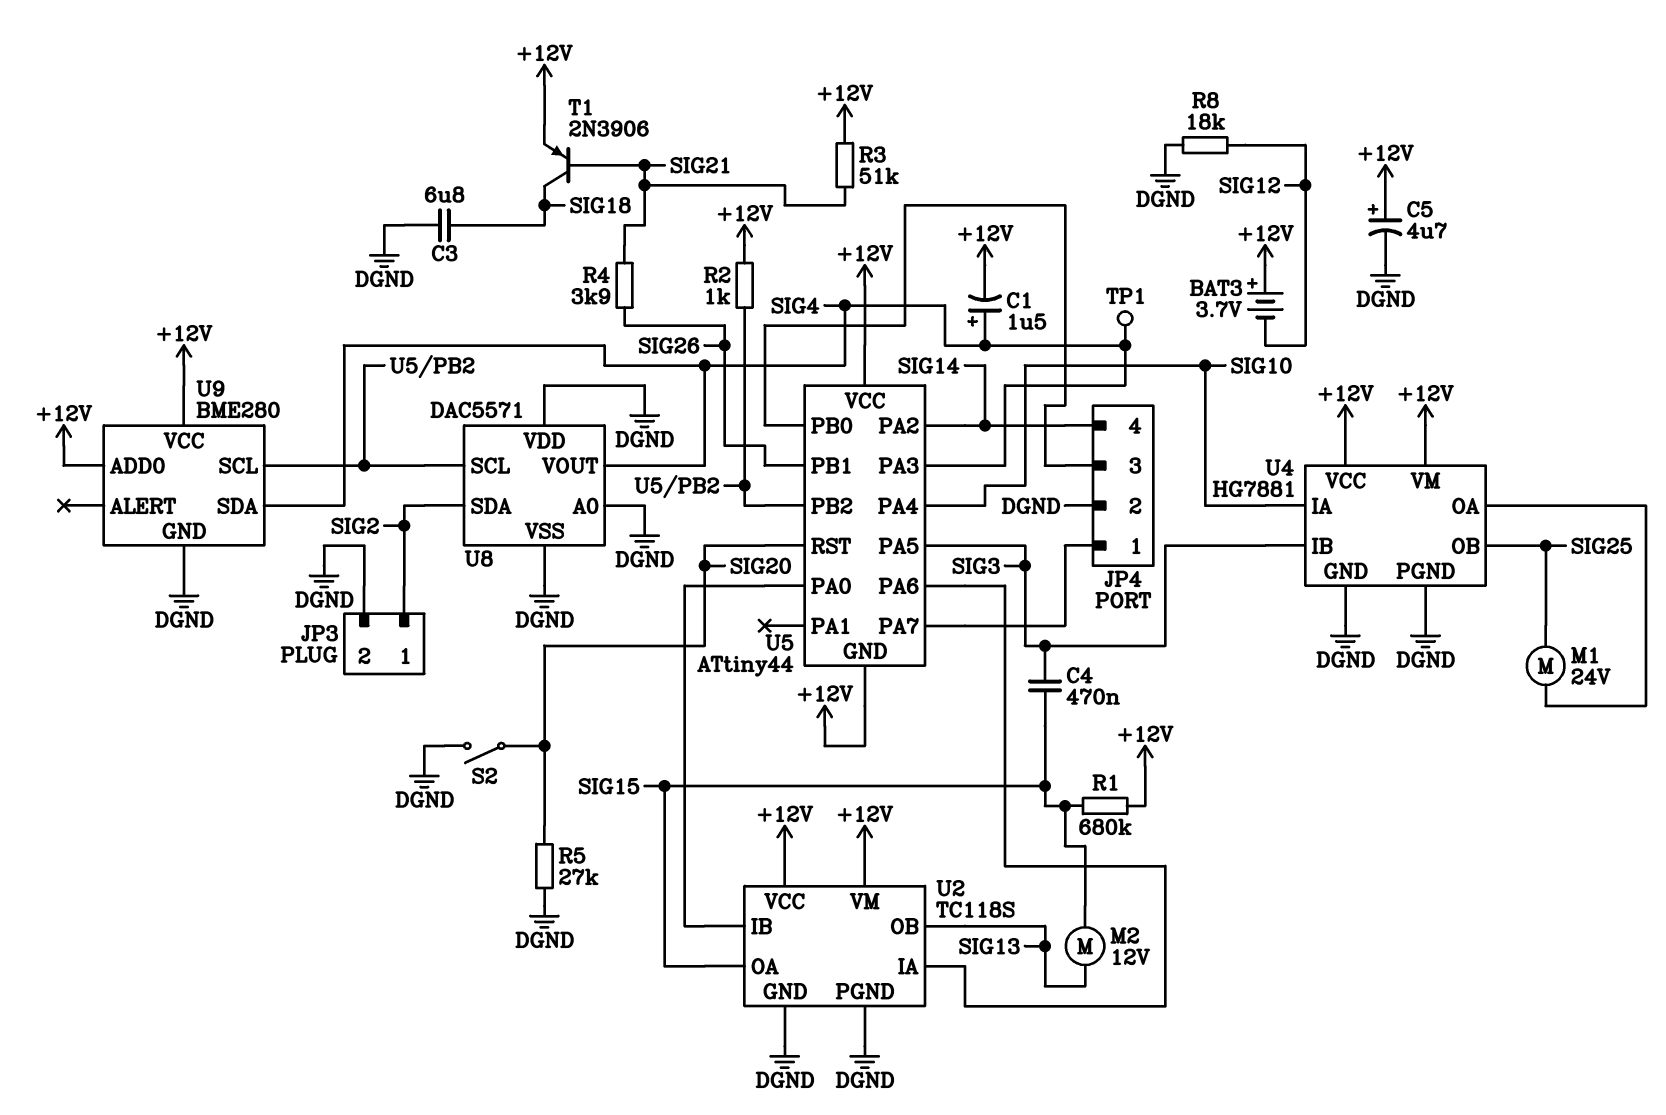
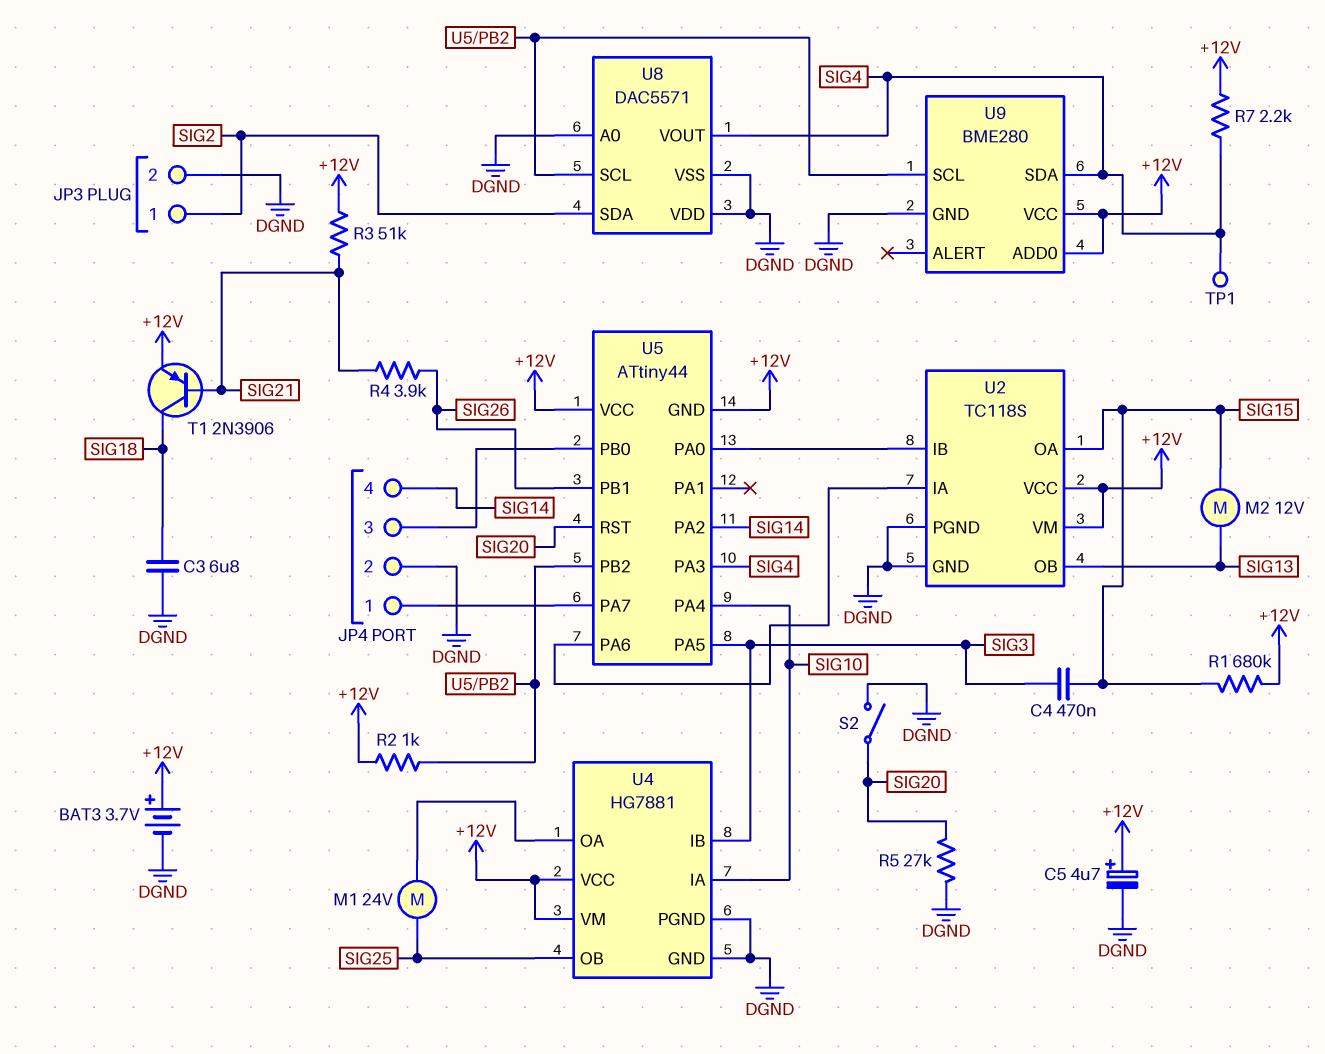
BAT3: 3.7V (plus +12V, minus SIG12) -> 3.7V (plus +12V, minus DGND)
C1: 1.5uF (plus SIG4, minus +12V) -> none
R7: none -> 2.2k (+12V, SIG4)
R8: 18k (DGND, SIG12) -> none

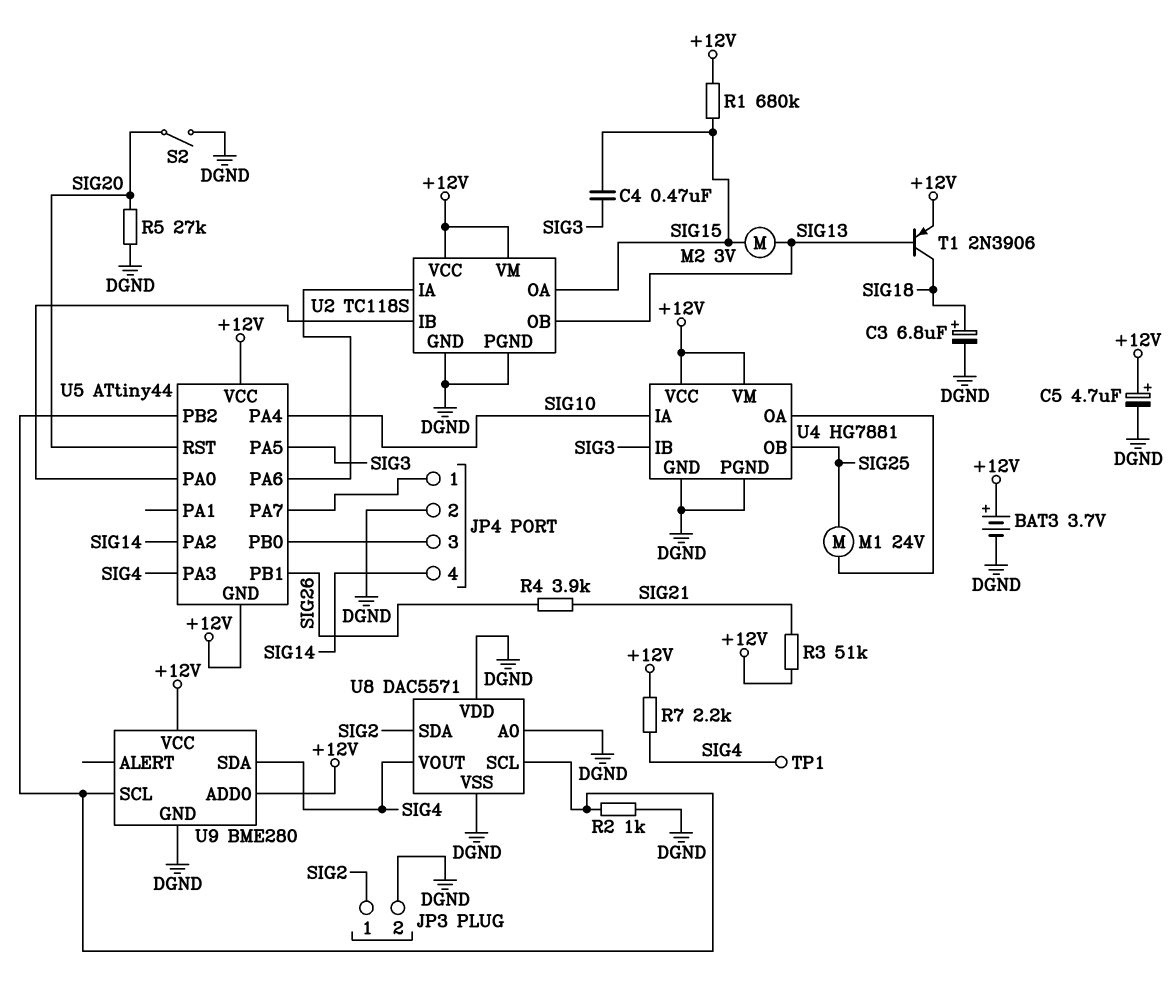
C3: 6.8uF (DGND, SIG18) -> 6.8uF (plus SIG18, minus DGND)
M2: motor 12V (SIG13, SIG15) -> motor 3V (SIG13, SIG15)
R2: 1k (+12V, U5/PB2) -> 1k (DGND, U5/PB2)
T1: PNP 2N3906 (B SIG21, C SIG18, E +12V) -> PNP 2N3906 (B SIG13, C SIG18, E +12V)

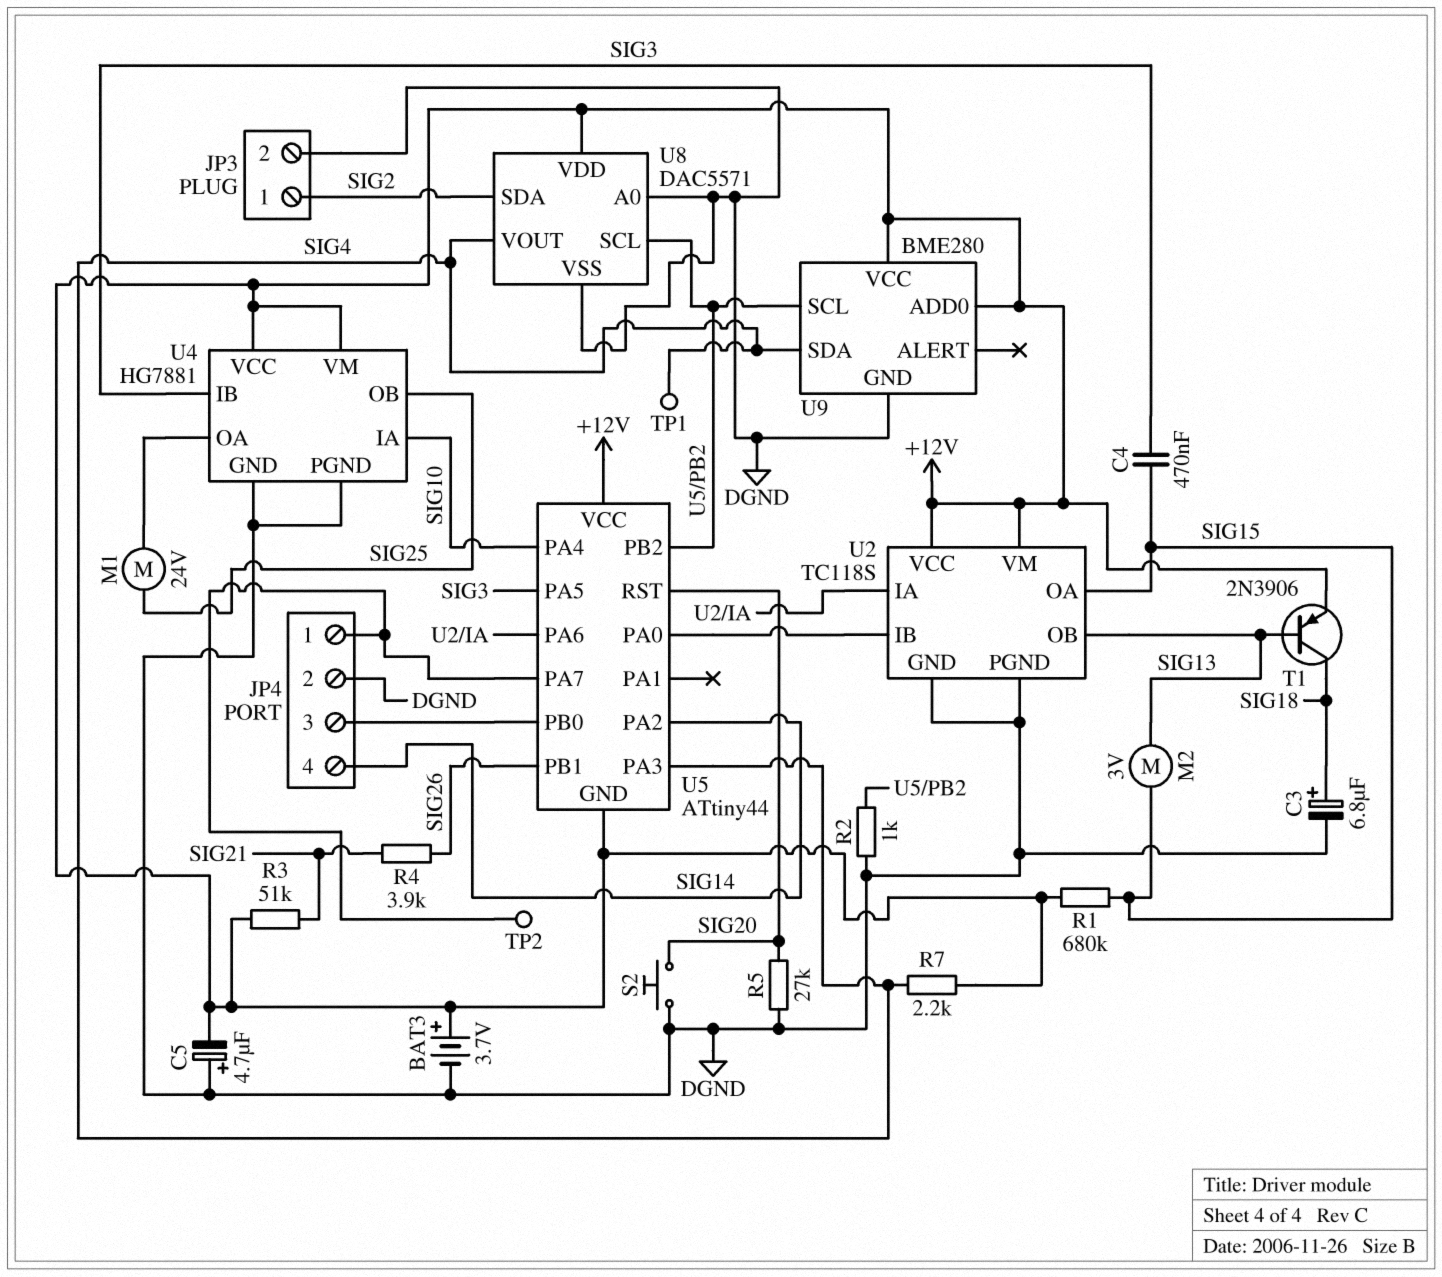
C5: 4.7uF (plus +12V, minus DGND) -> 4.7uF (plus DGND, minus +12V)
S2: switch (DGND, SIG20) -> button (DGND, SIG20)
TP2: none -> test point (JP4/1)
U8 pin VDD: DGND -> +12V

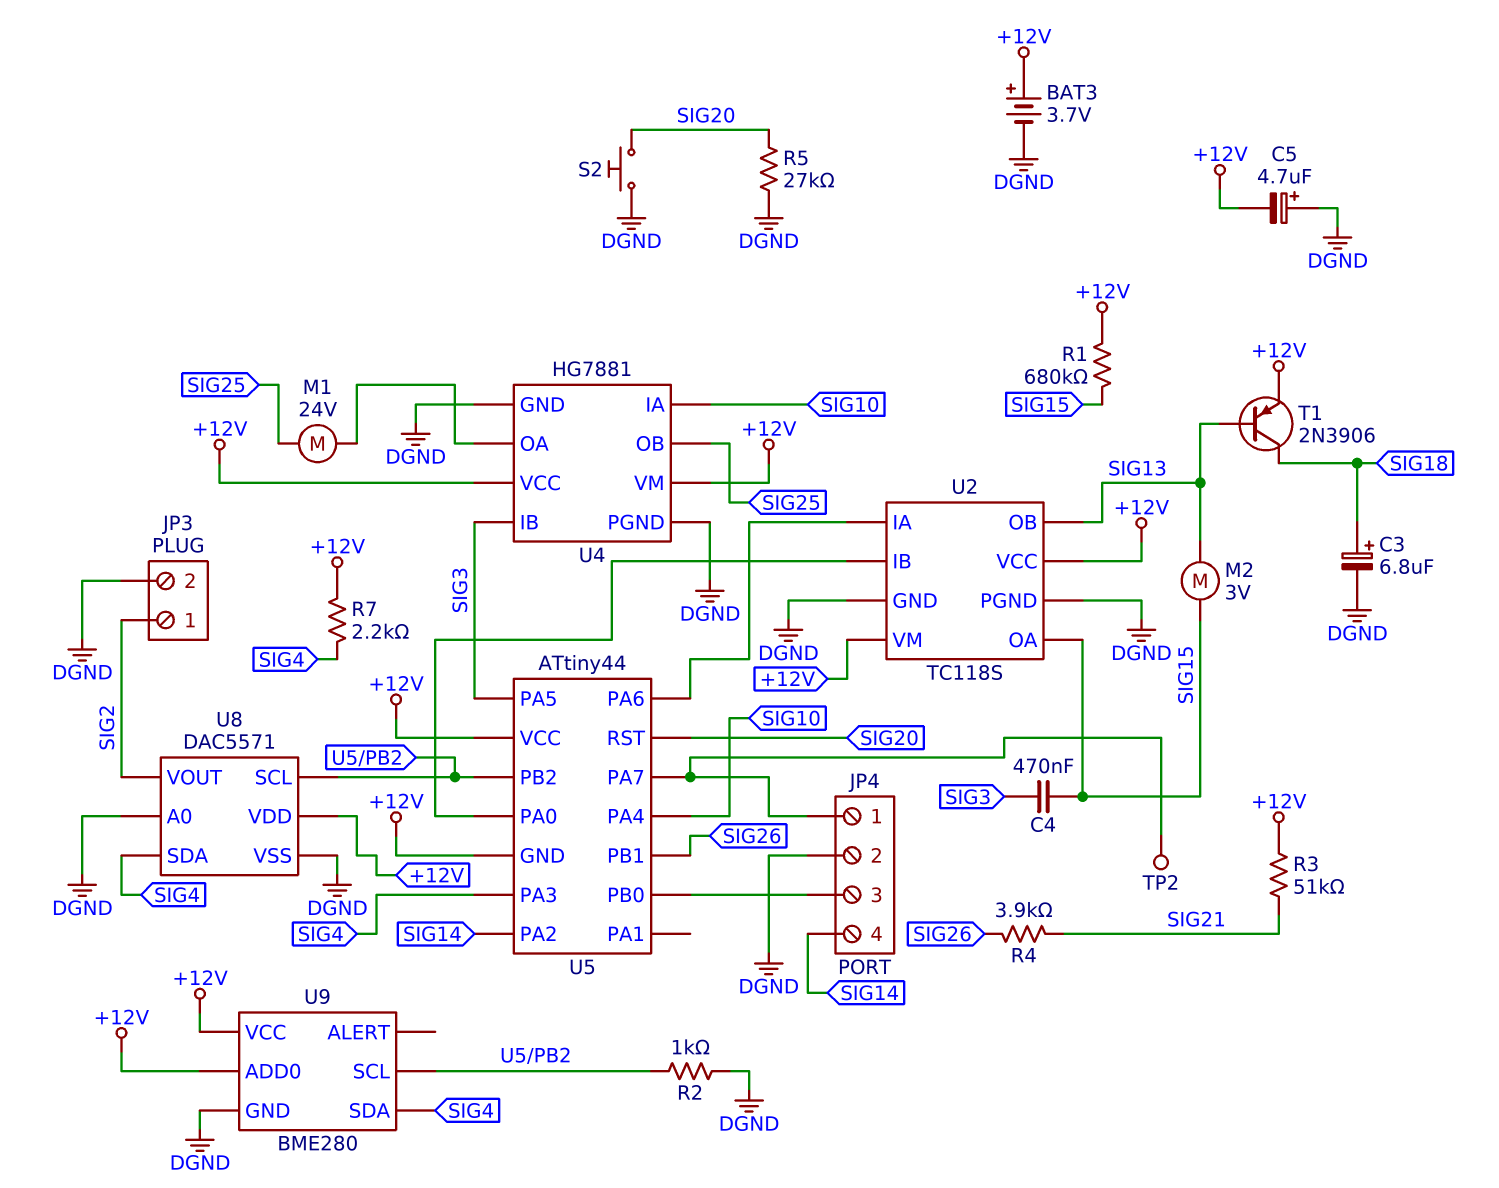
TP1: test point (SIG4) -> none
U8 pin SDA: SIG2 -> SIG4
U8 pin VOUT: SIG4 -> SIG2

